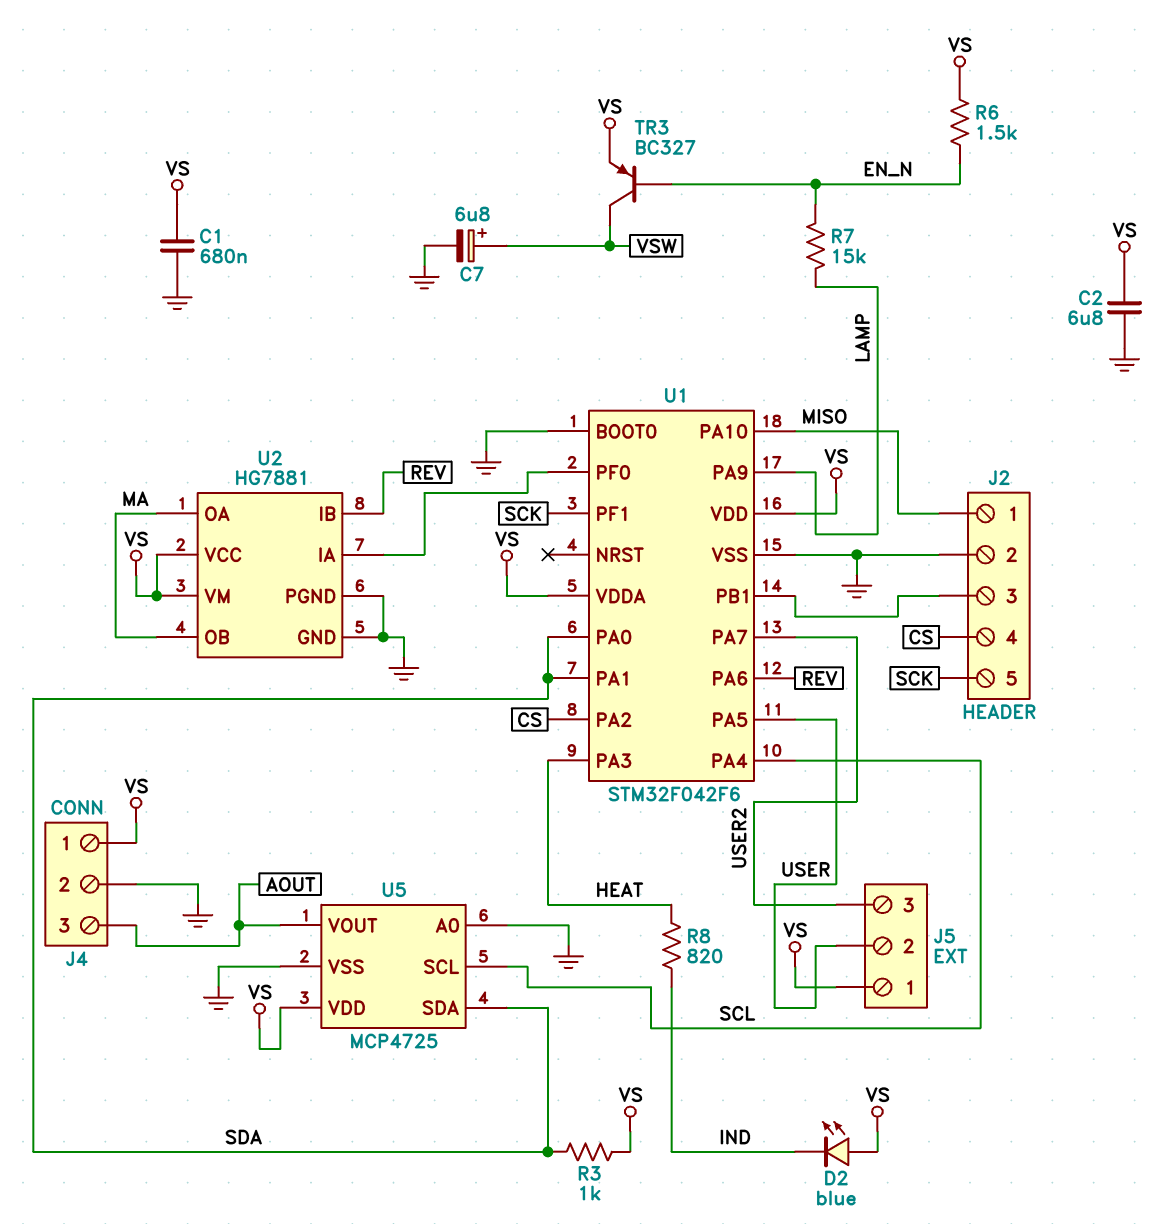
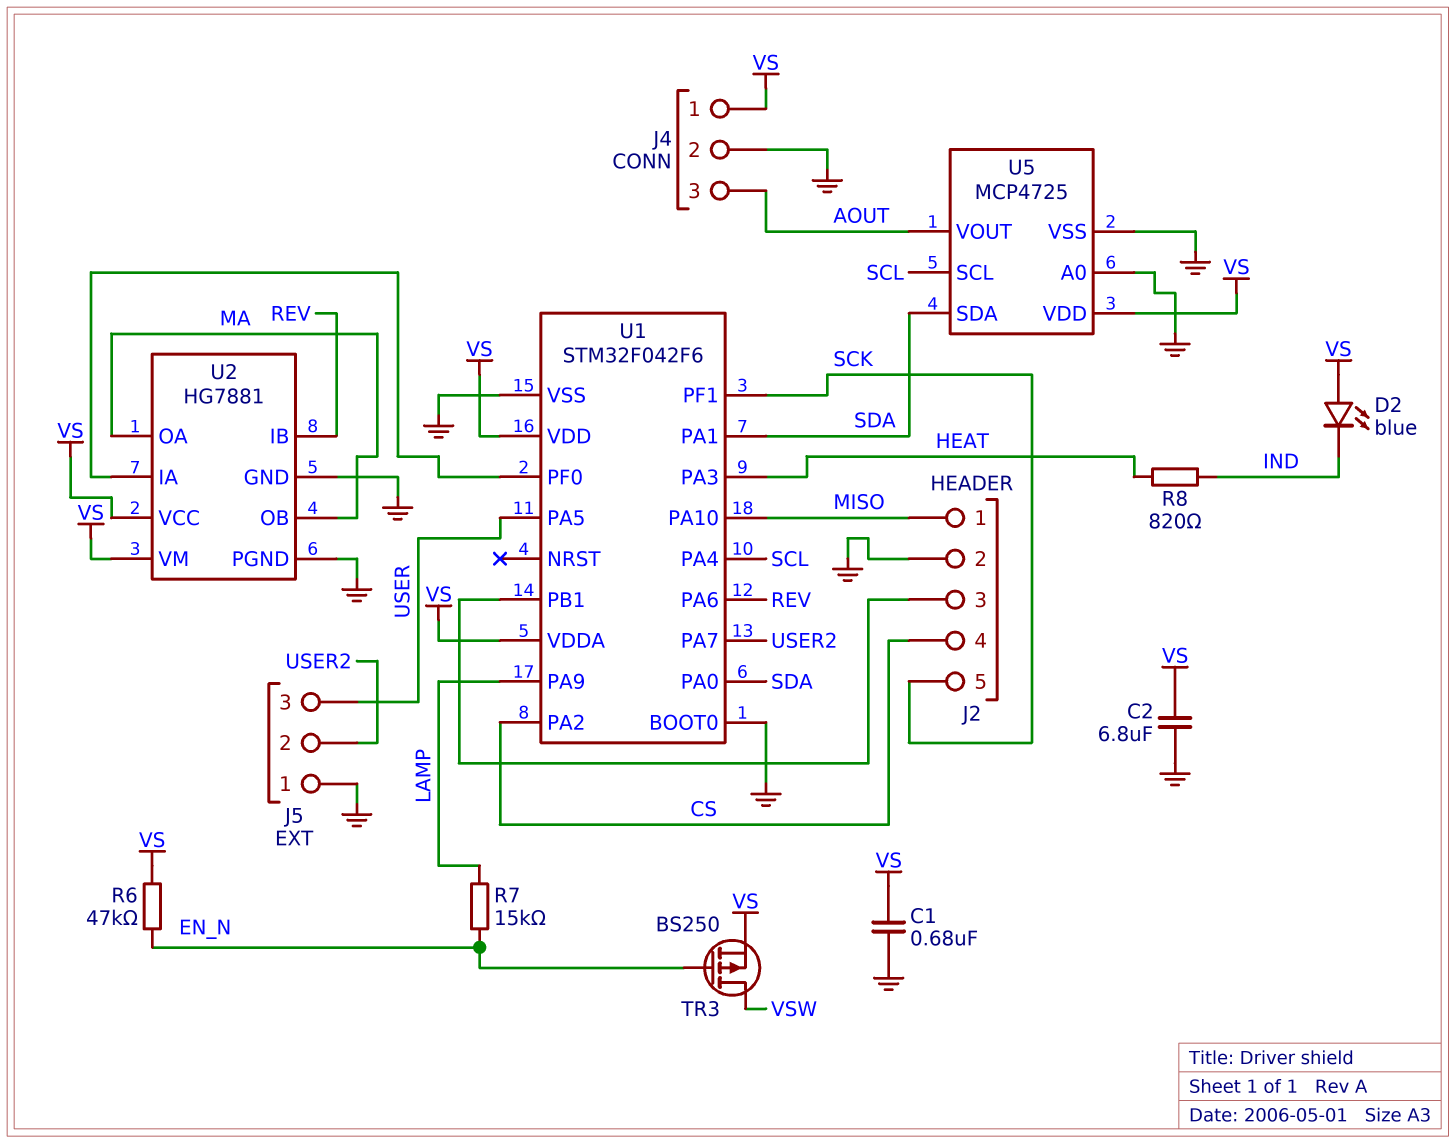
C7: 6.8uF (plus VSW, minus GND) -> none
J5 pin 1: VS -> GND
J5 pin 2: USER -> USER2
J5 pin 3: USER2 -> USER
R3: 1k (SDA, VS) -> none
R6: 1.5k (EN_N, VS) -> 47k (EN_N, VS)
TR3: PNP BC327 (B EN_N, C VSW, E VS) -> PMOS BS250 (G EN_N, D VSW, S VS)

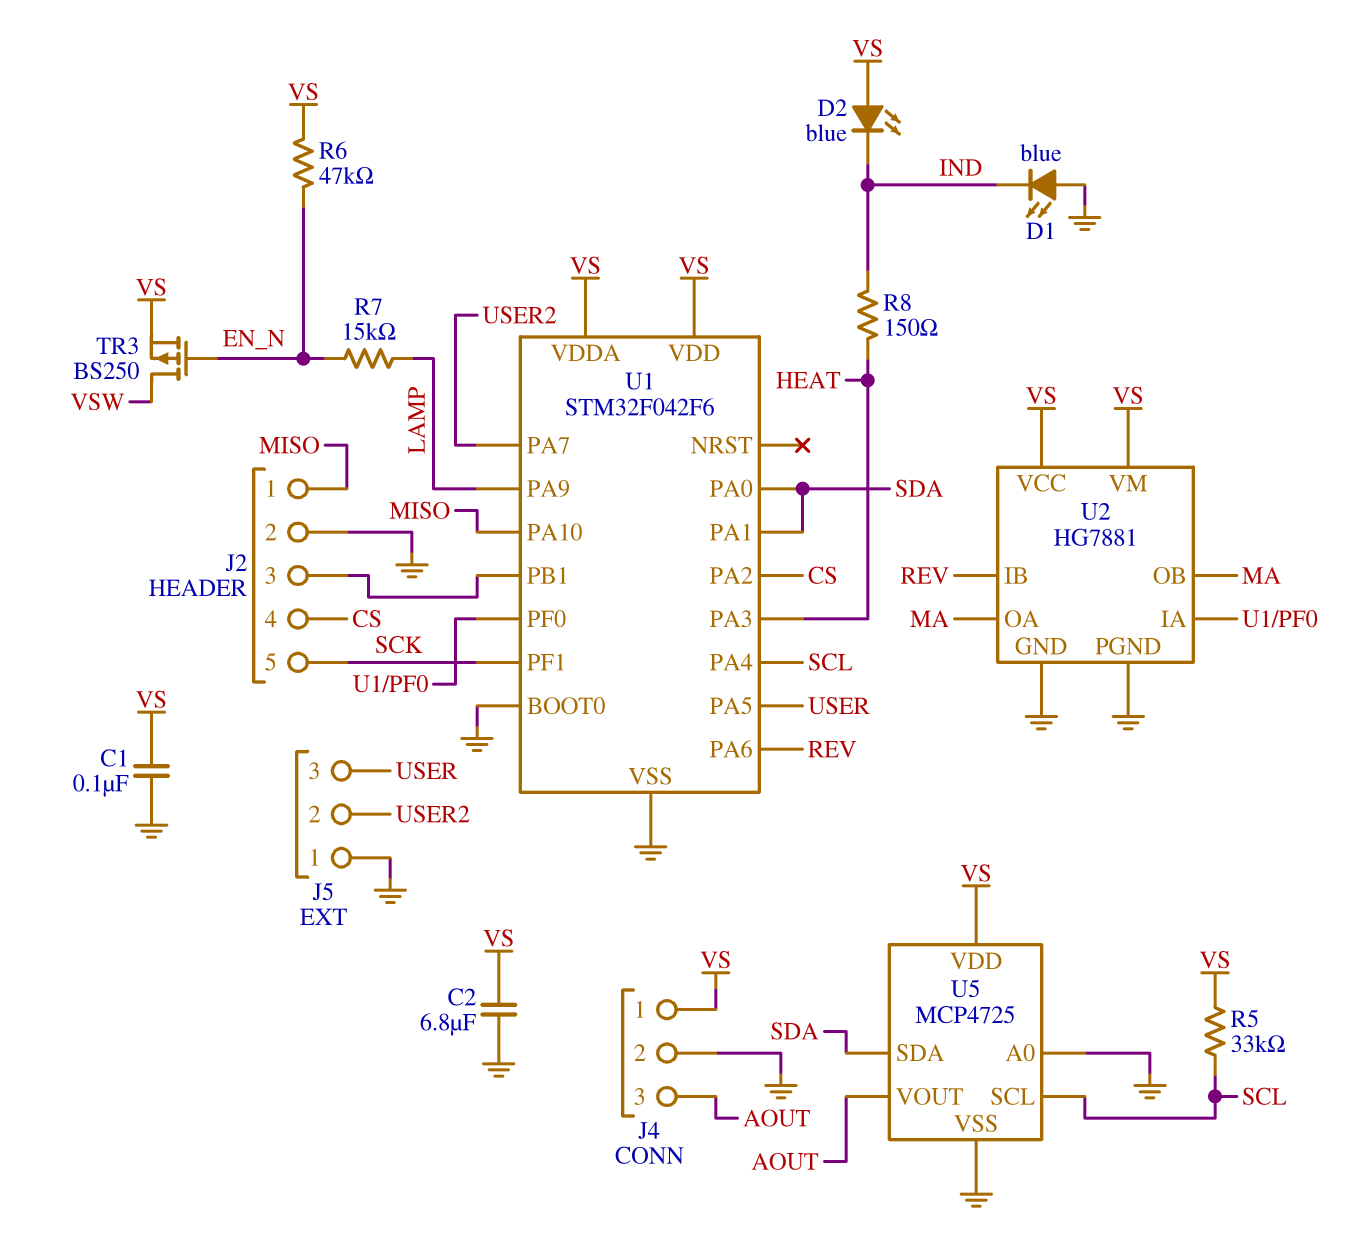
C1: 680nF (GND, VS) -> 100nF (GND, VS)
D1: none -> LED blue (A GND, K IND)
R5: none -> 33k (SCL, VS)
R8: 820 (HEAT, IND) -> 150 (HEAT, IND)

